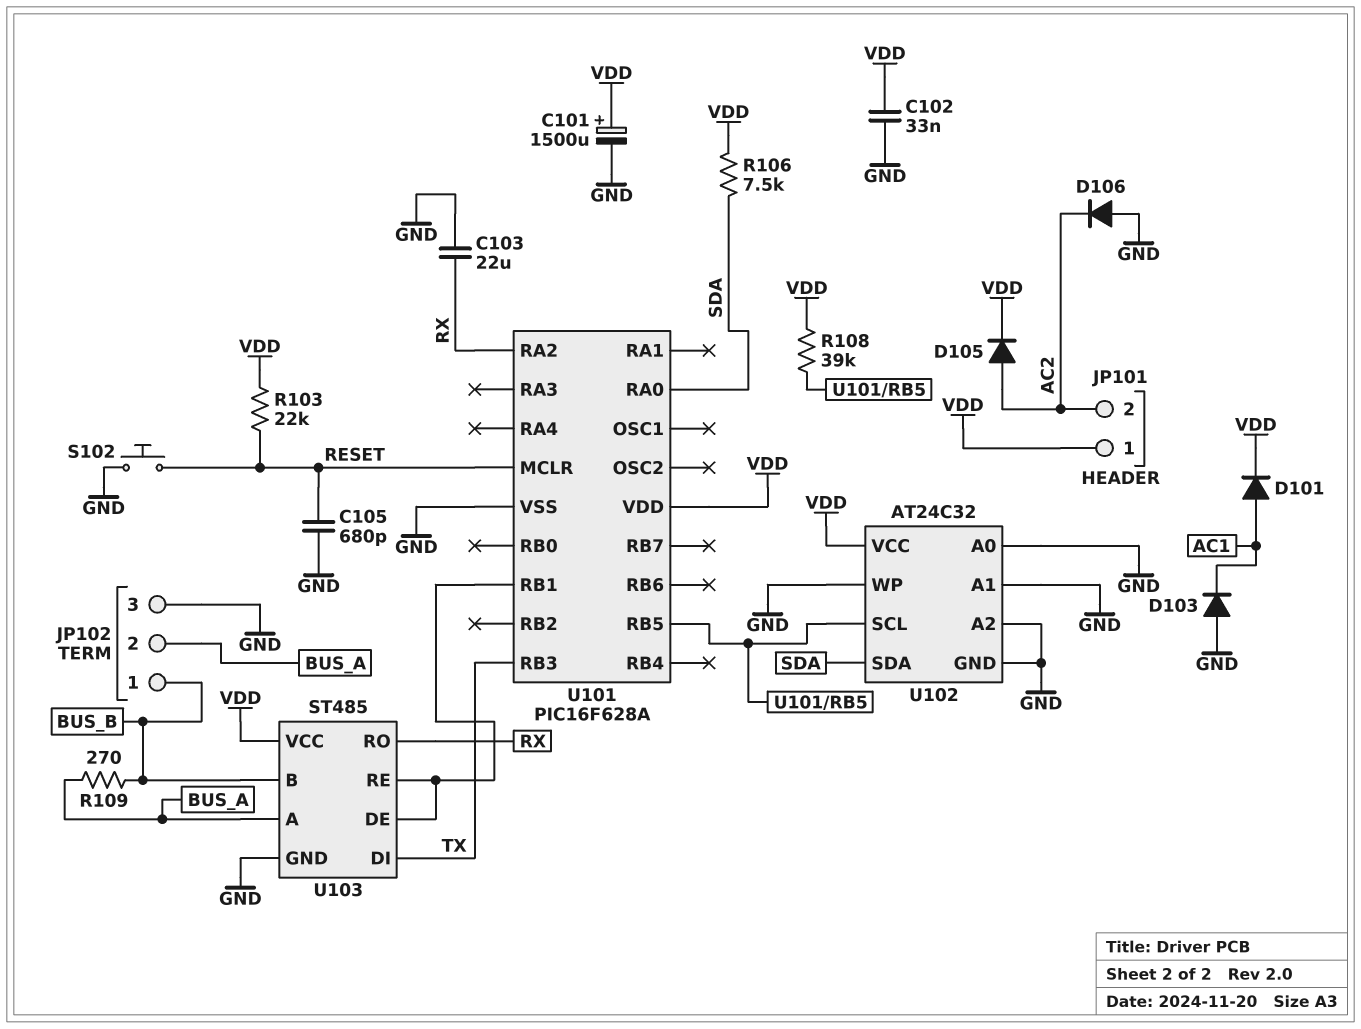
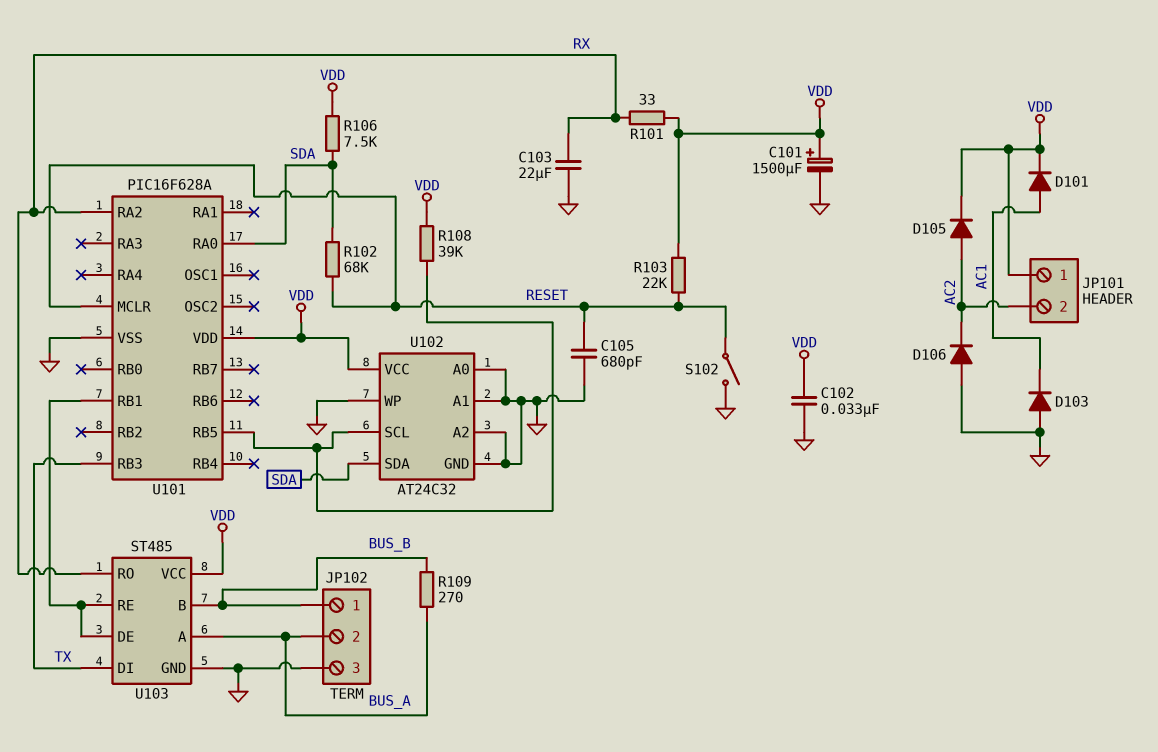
R101: none -> 33 (RX, VDD)
R102: none -> 68k (RESET, SDA)
S102: button (GND, RESET) -> switch (GND, RESET)

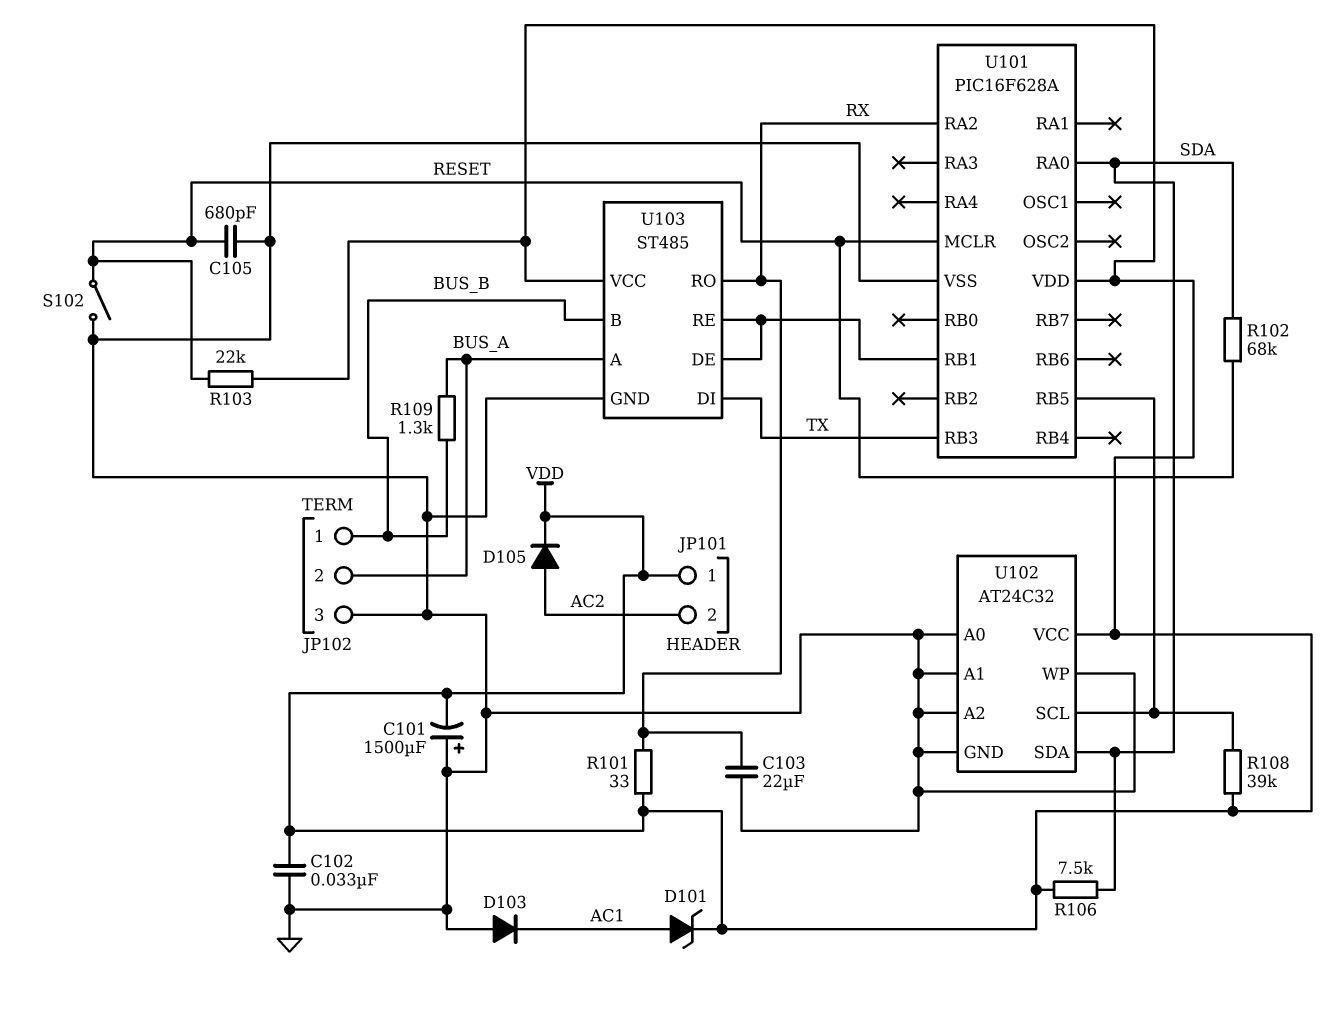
C101: 1500uF (plus VDD, minus GND) -> 1500uF (plus GND, minus VDD)
D101: diode (A AC1, K VDD) -> zener (A AC1, K VDD)
D106: diode (A GND, K AC2) -> none
R109: 270 (BUS_A, BUS_B) -> 1.3k (BUS_A, BUS_B)

